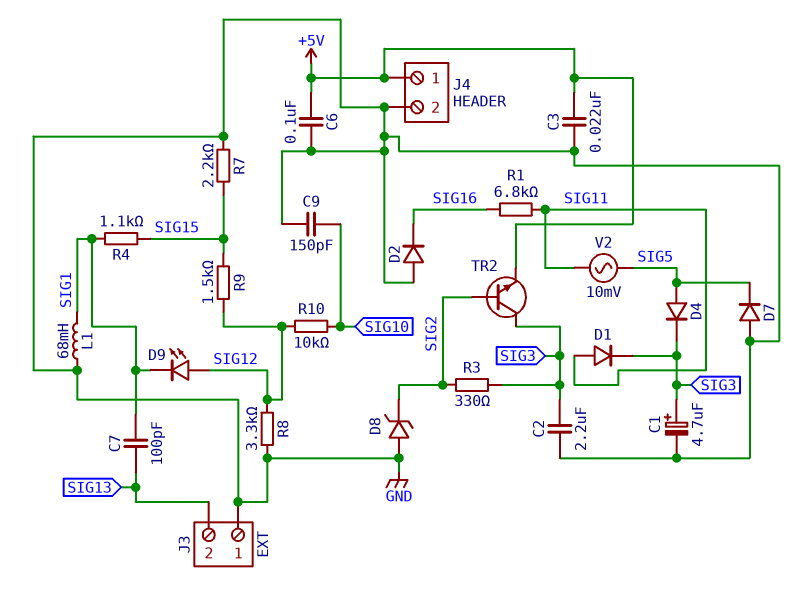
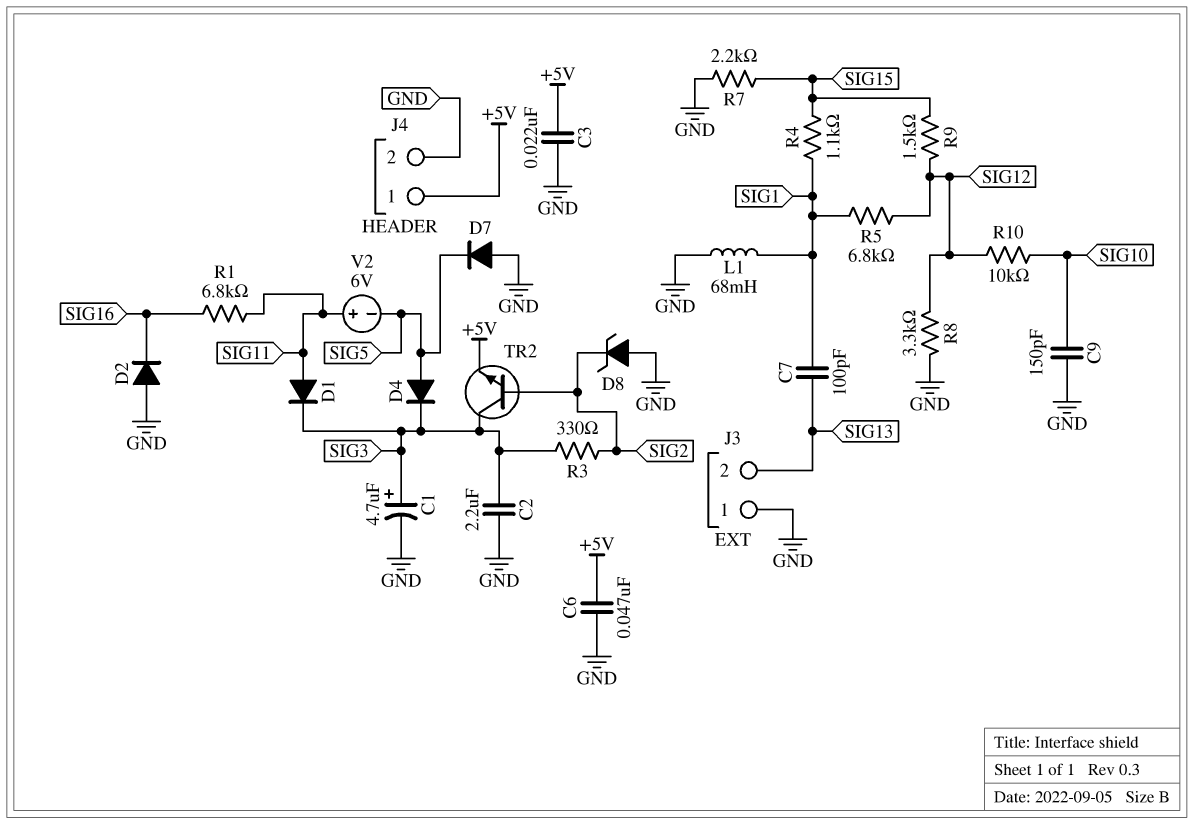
C6: 100nF (+5V, GND) -> 47nF (+5V, GND)
D9: LED (A SIG12, K SIG1) -> none
R5: none -> 6.8k (SIG1, SIG12)
V2: AC 10mV (SIG5, SIG11) -> 6V (plus SIG11, minus SIG5)

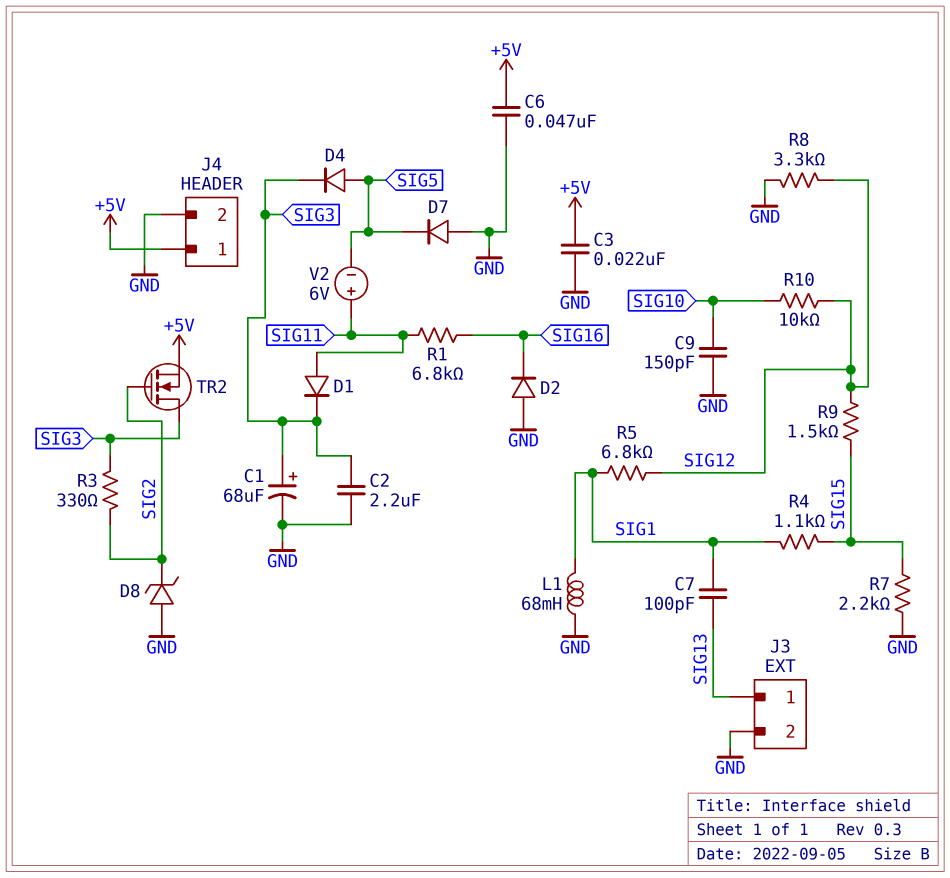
C1: 4.7uF (plus SIG3, minus GND) -> 68uF (plus SIG3, minus GND)
J3 pin 1: GND -> SIG13
J3 pin 2: SIG13 -> GND
TR2: NPN (B SIG2, C SIG3, E +5V) -> NMOS (G SIG2, D SIG3, S +5V)

